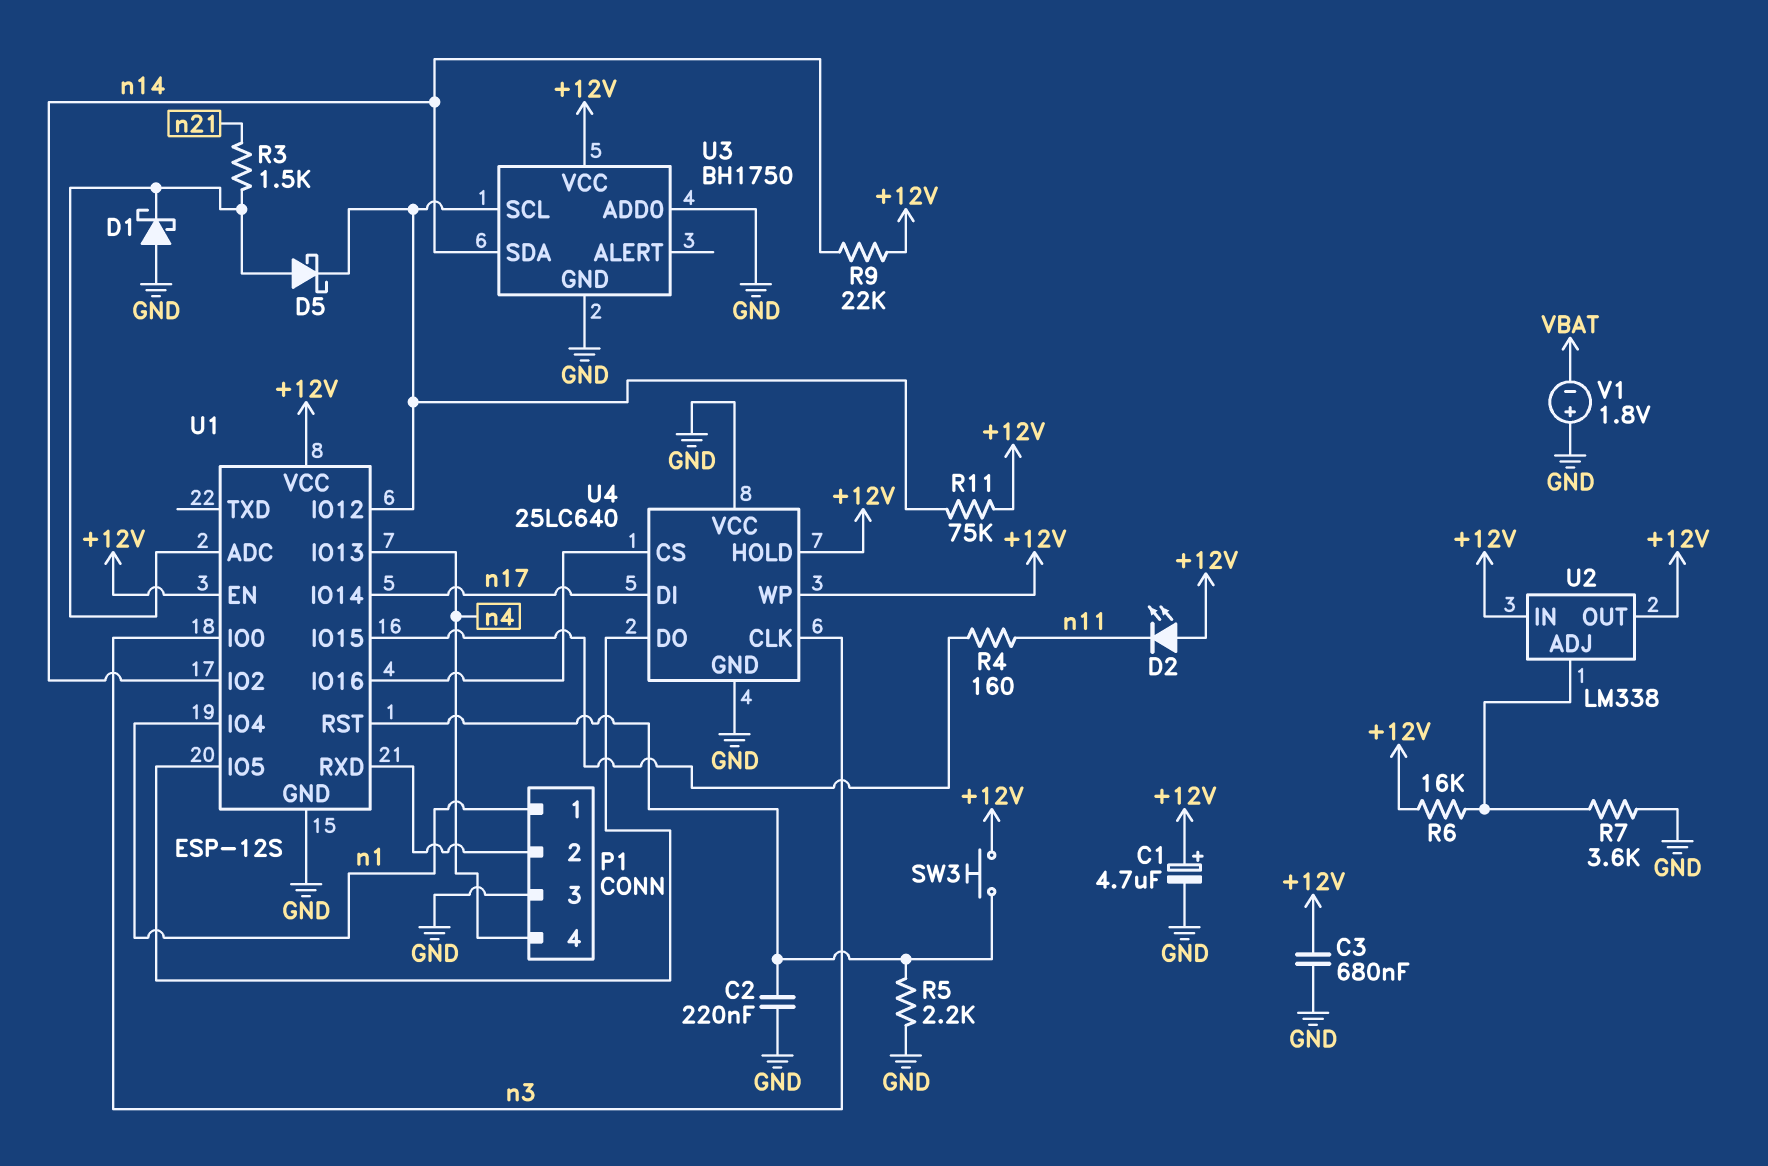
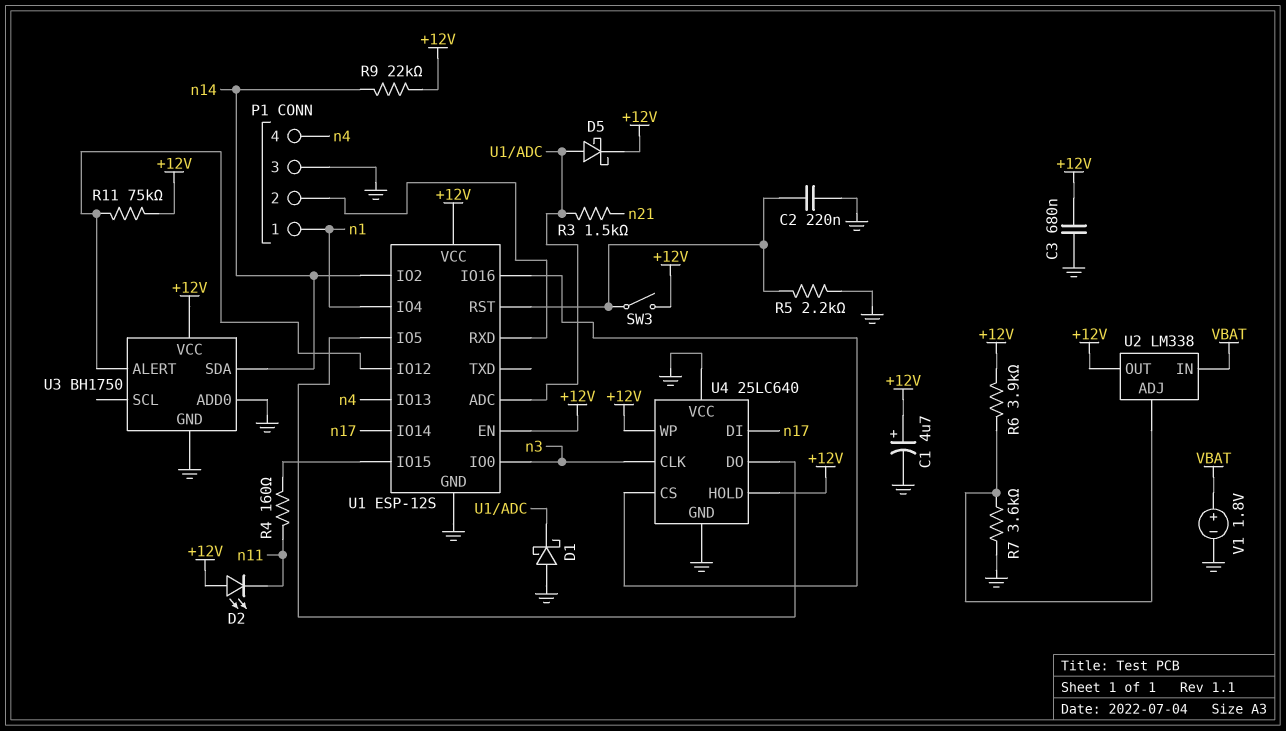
D5: schottky (A U1/ADC, K U1/IO12) -> schottky (A U1/ADC, K +12V)
R6: 16k (+12V, U2/ADJ) -> 3.9k (+12V, U2/ADJ)
SW3: button (+12V, U1/RST) -> switch (+12V, U1/RST)
U2 pin IN: +12V -> VBAT
U3 pin ALERT: none -> U1/IO12
U3 pin SCL: U1/IO12 -> none
V1: 1.8V (plus GND, minus VBAT) -> 1.8V (plus VBAT, minus GND)

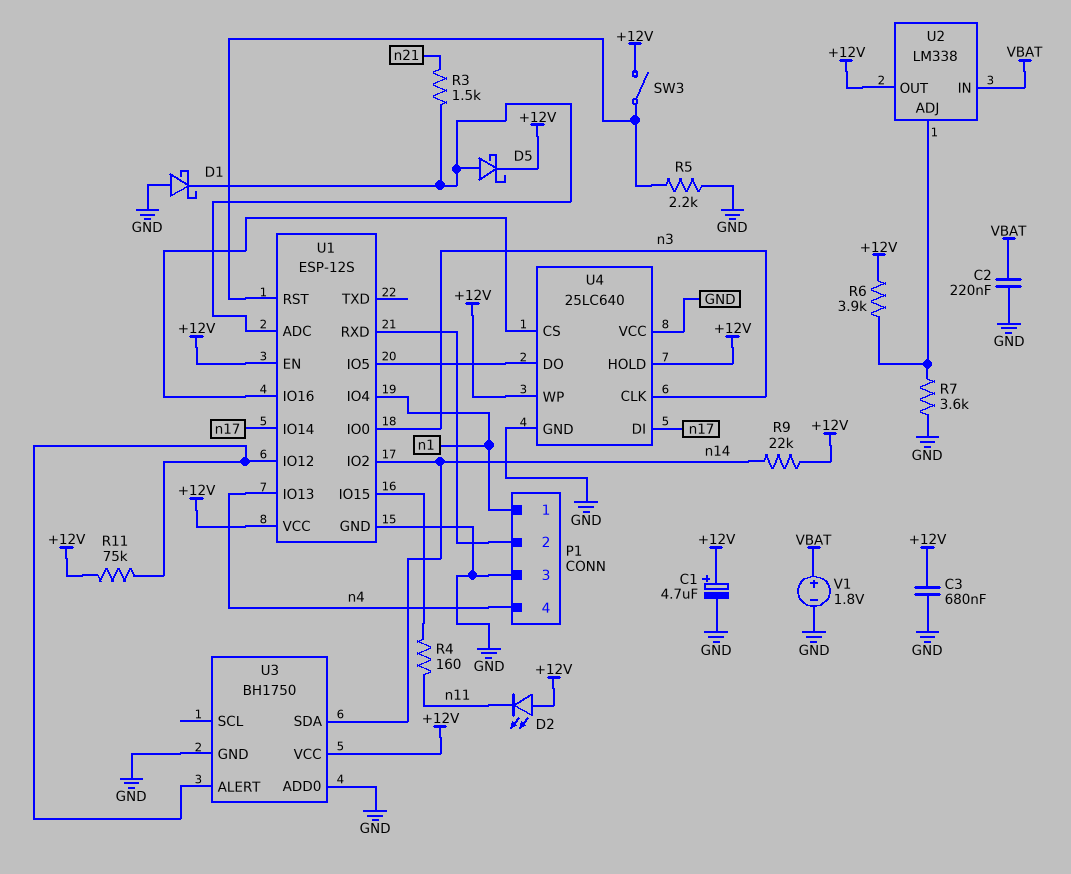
C2: 220nF (GND, U1/RST) -> 220nF (GND, VBAT)

